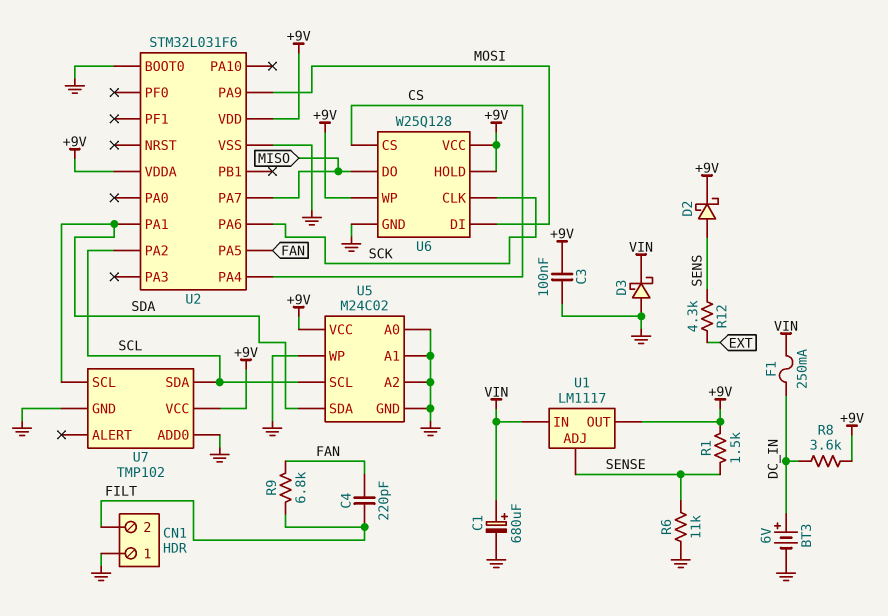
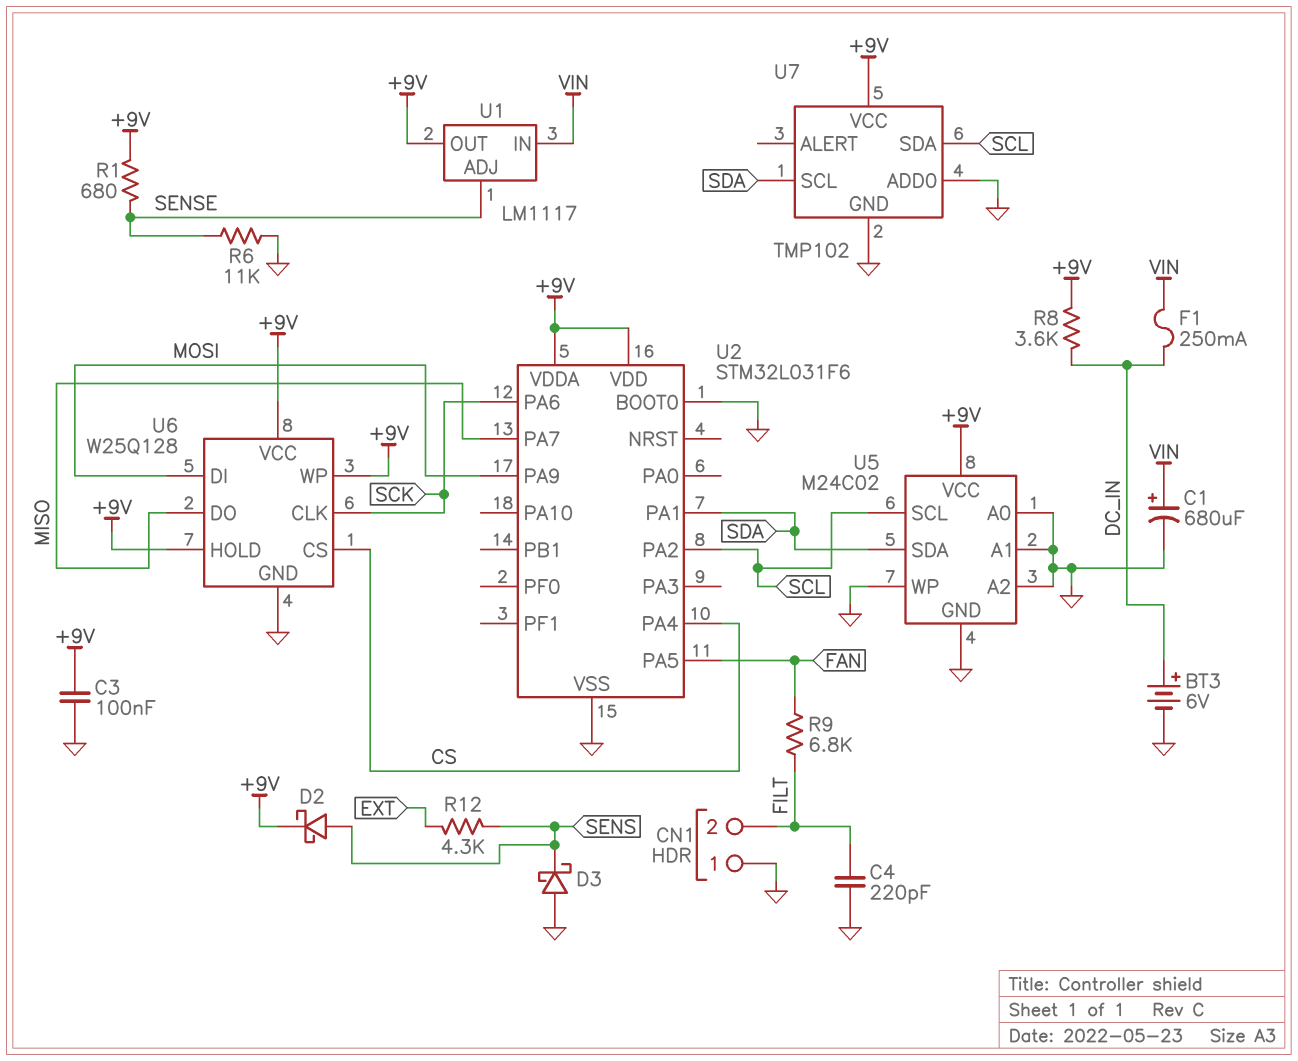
C4: 220pF (FAN, FILT) -> 220pF (FILT, GND)
D3: schottky (A GND, K VIN) -> schottky (A GND, K SENS)
R1: 1.5k (+9V, SENSE) -> 680 (+9V, SENSE)

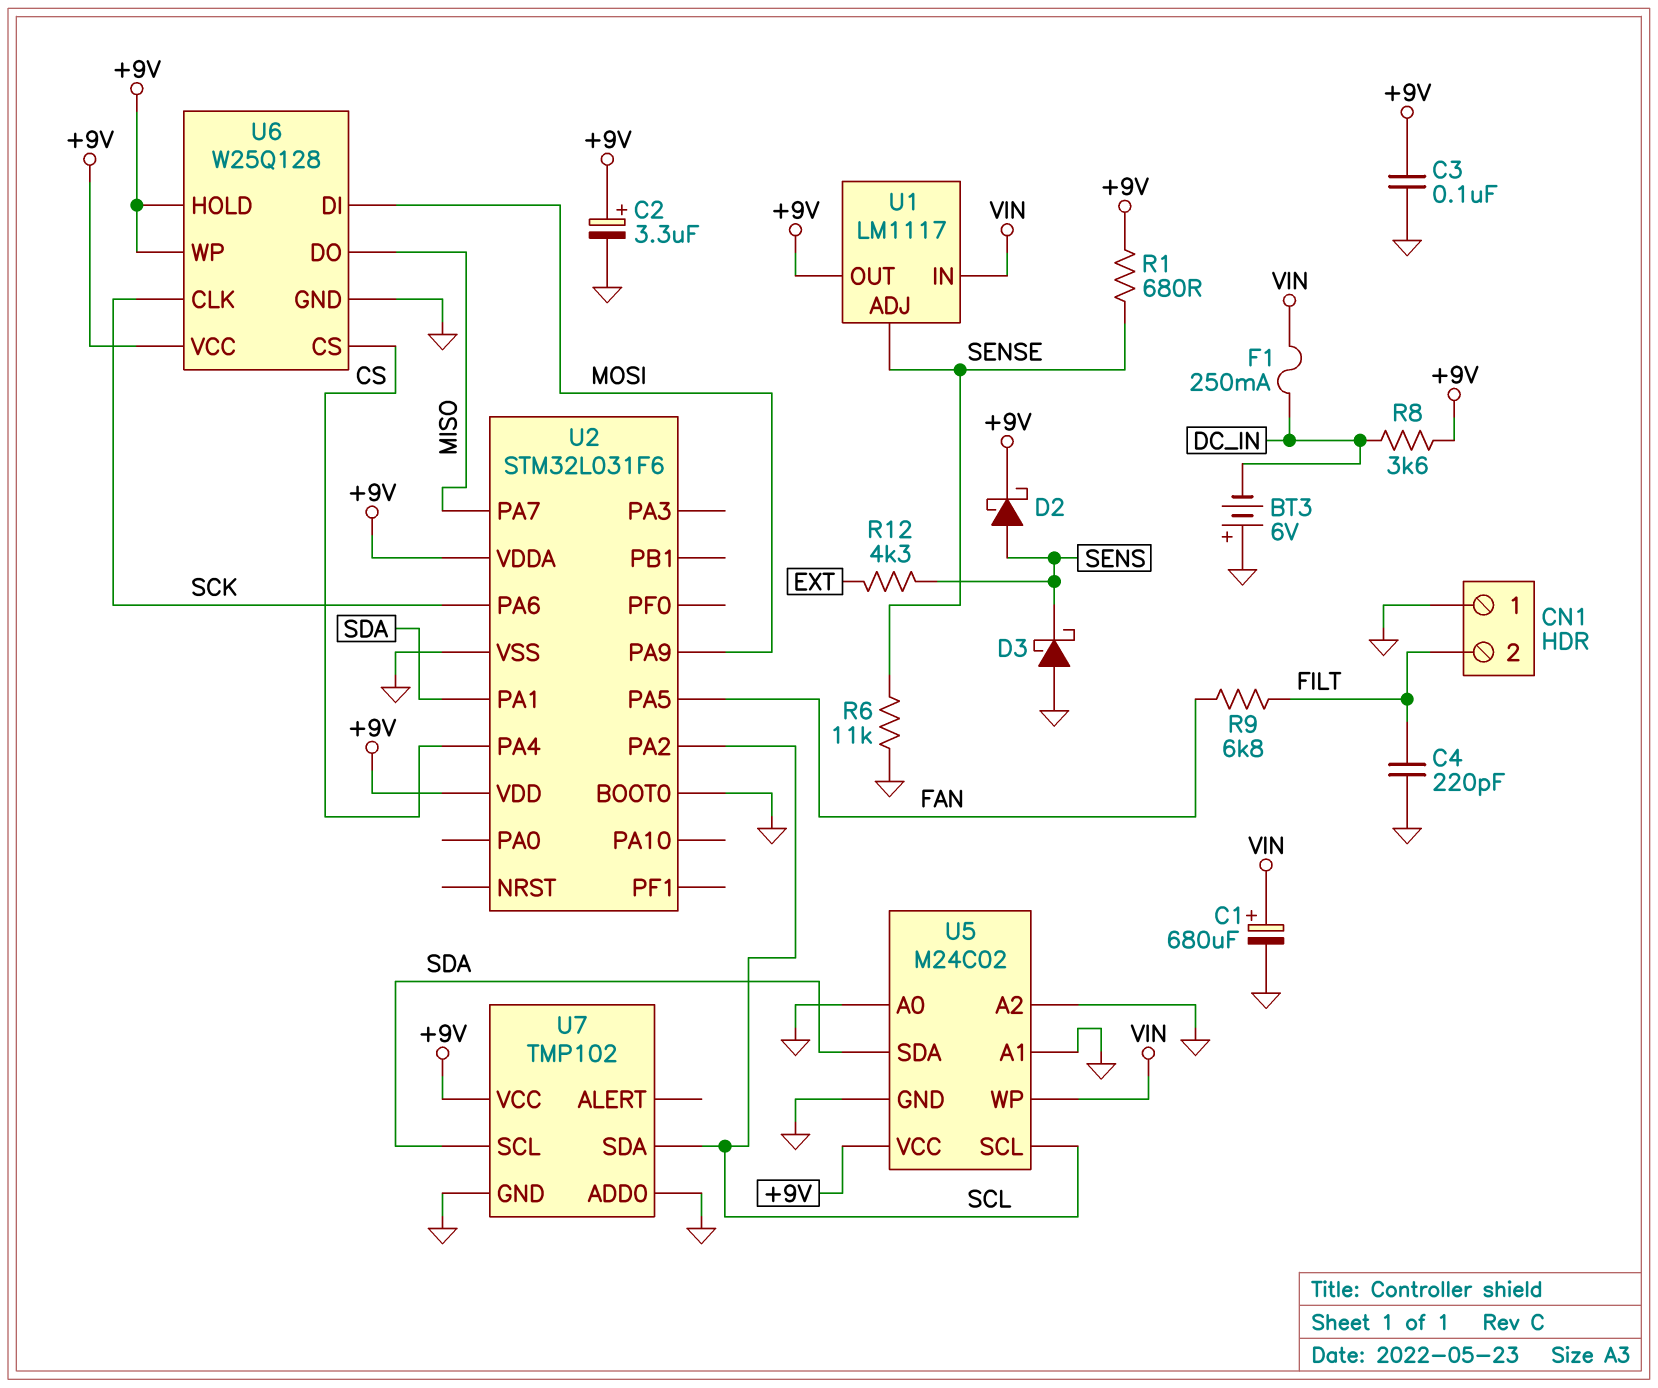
BT3: 6V (plus DC_IN, minus GND) -> 6V (plus GND, minus DC_IN)
C2: none -> 3.3uF (plus +9V, minus GND)
U5 pin WP: GND -> VIN

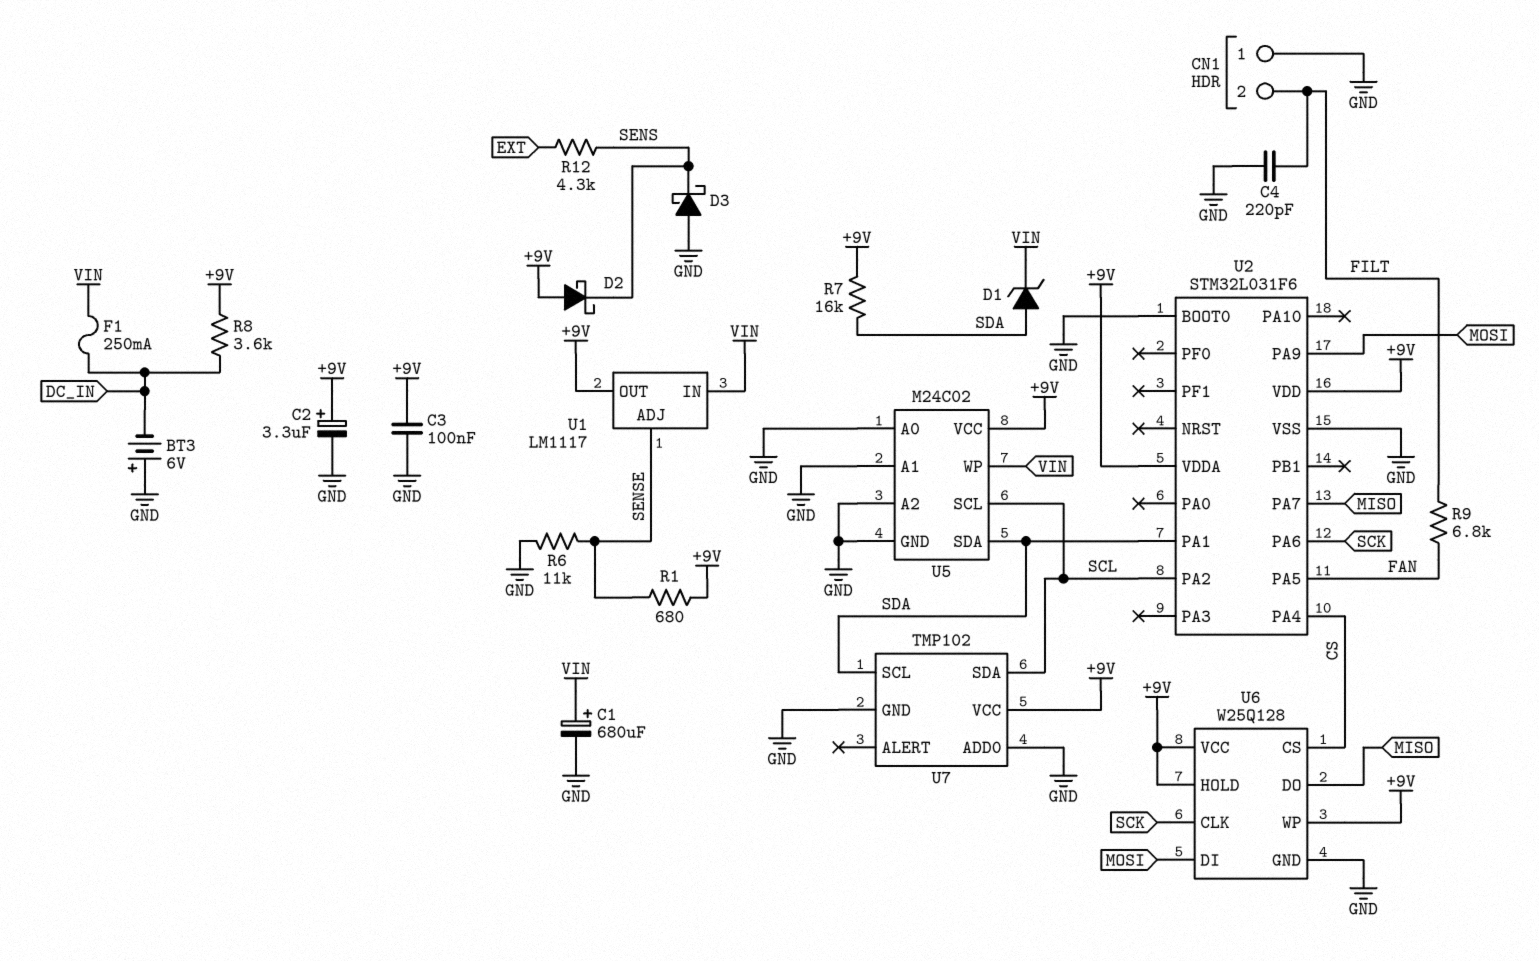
D1: none -> zener (A SDA, K VIN)
D2: schottky (A SENS, K +9V) -> schottky (A +9V, K SENS)
R7: none -> 16k (+9V, SDA)

